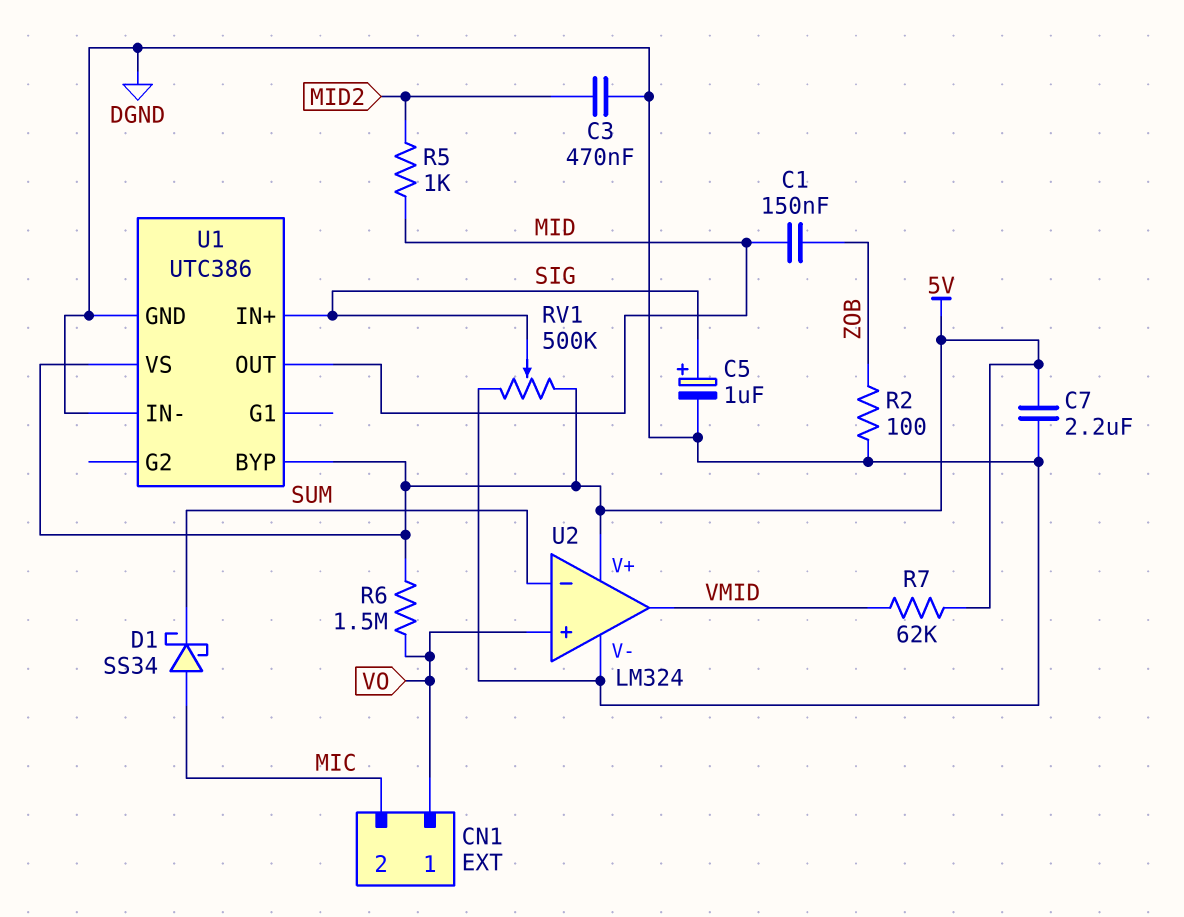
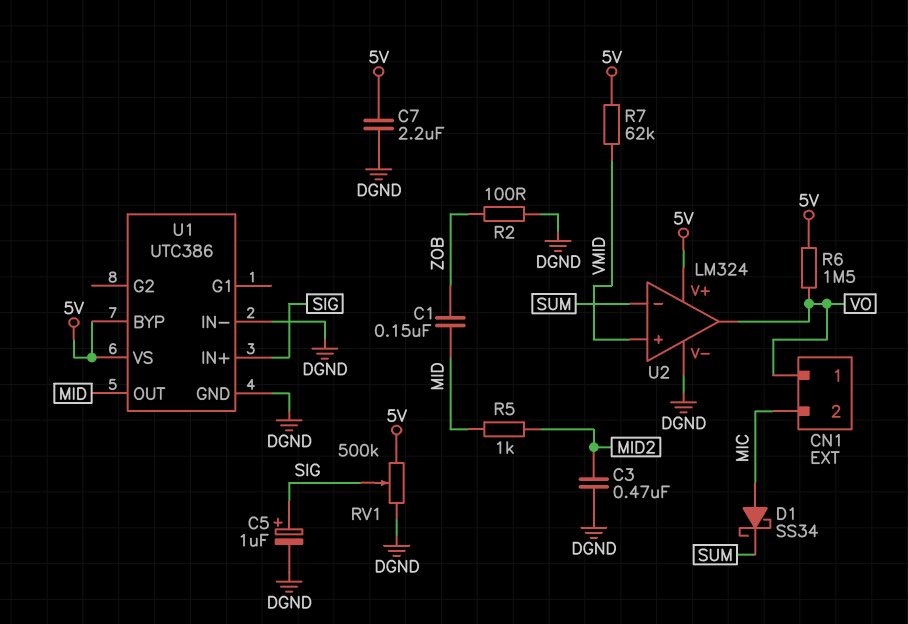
U2 pin in+: VO -> VMID
U2 pin out: VMID -> VO

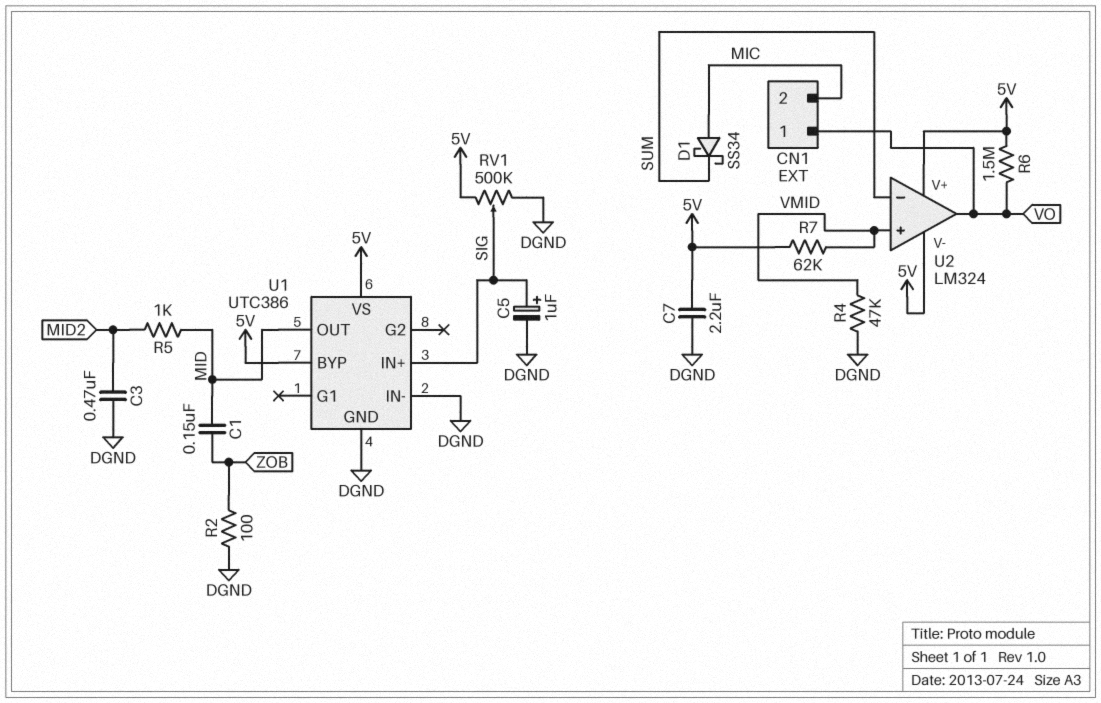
R4: none -> 47k (DGND, VMID)
U2 pin V-: DGND -> 5V

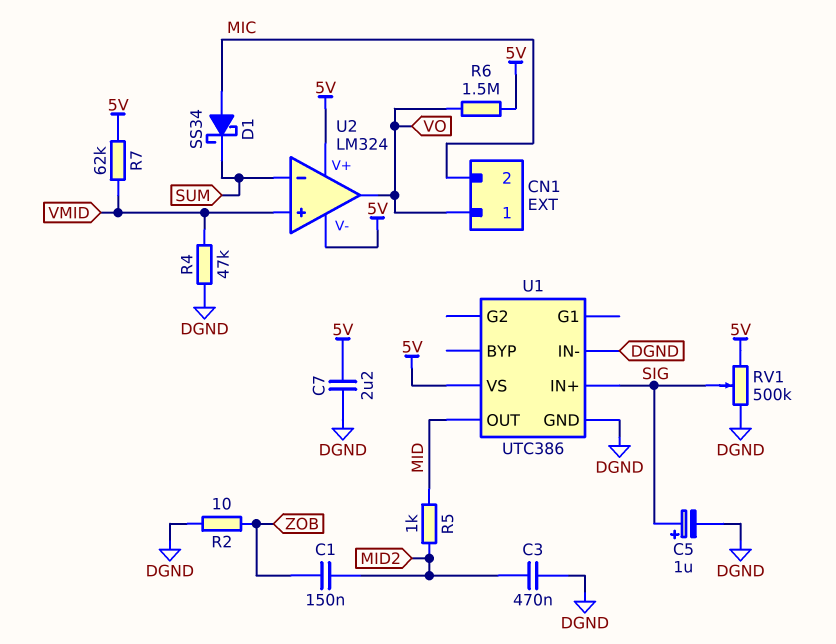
C1: 150nF (MID, ZOB) -> 150nF (MID2, ZOB)
R2: 100 (DGND, ZOB) -> 10 (DGND, ZOB)
U1 pin BYP: 5V -> none

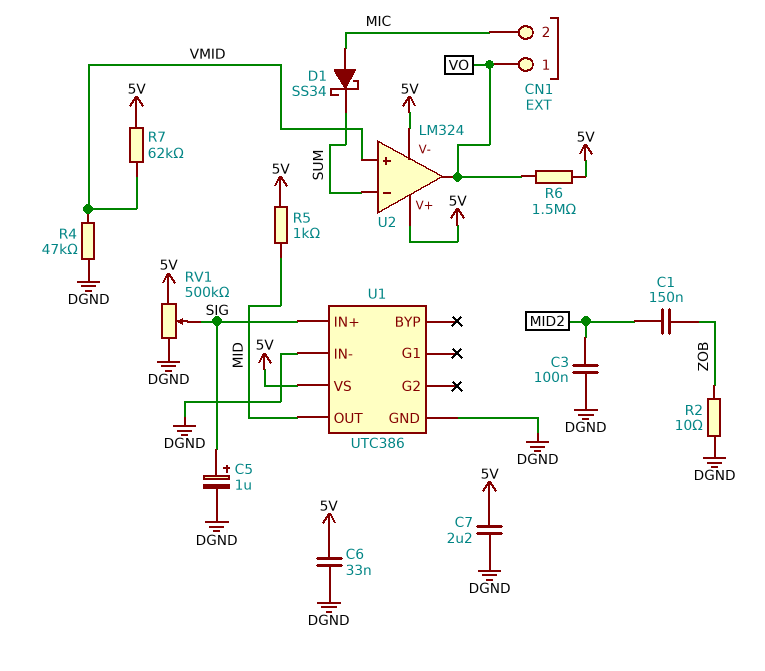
C3: 470nF (DGND, MID2) -> 100nF (DGND, MID2)
C6: none -> 33nF (5V, DGND)
R5: 1k (MID, MID2) -> 1k (5V, MID)

